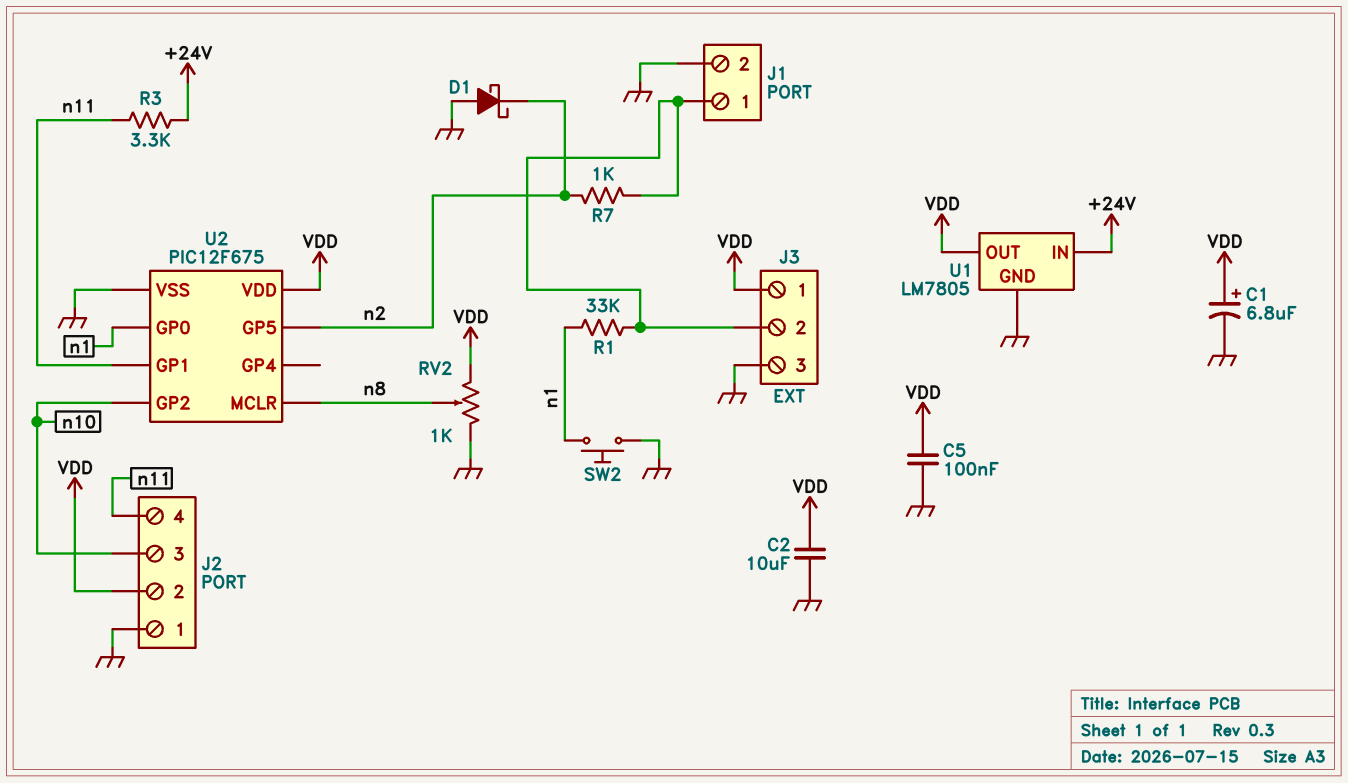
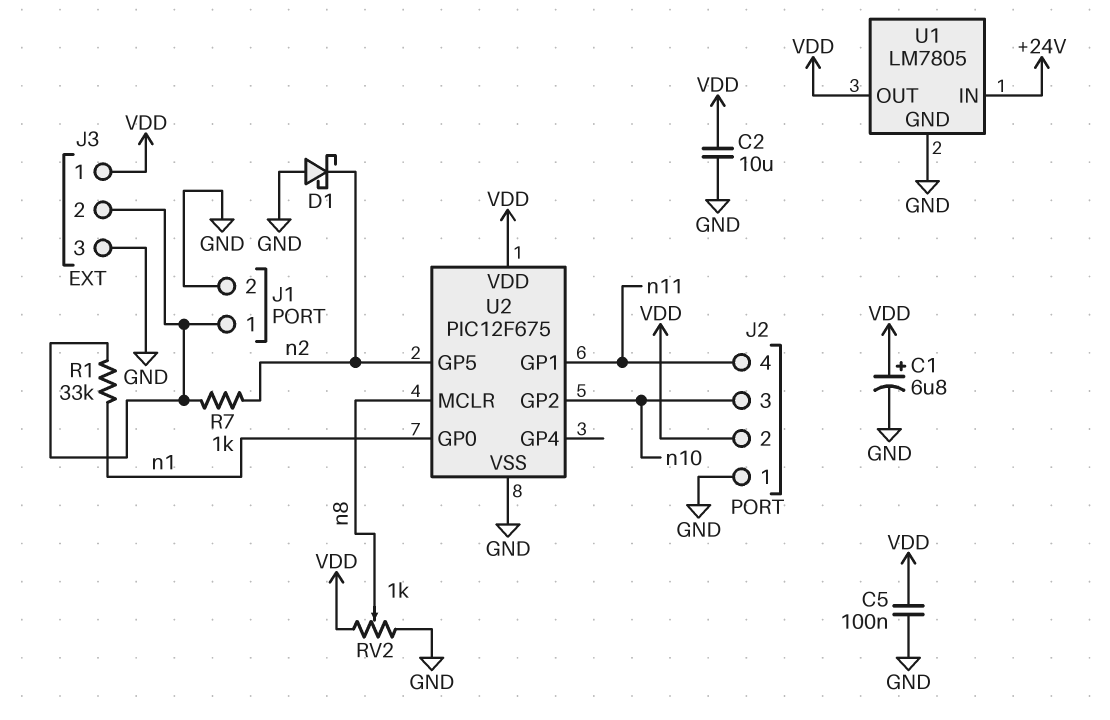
R3: 3.3k (+24V, n11) -> none
SW2: button (GND, n1) -> none

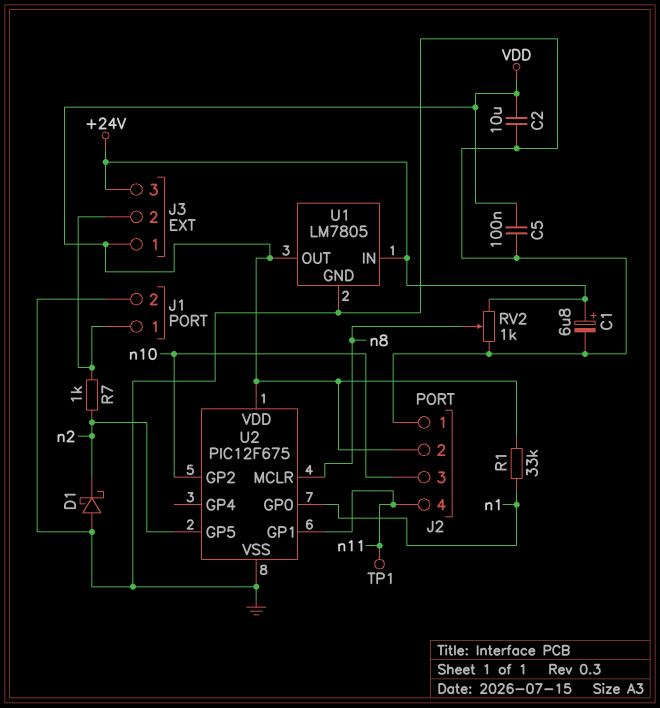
C1: 6.8uF (plus VDD, minus GND) -> 6.8uF (plus +24V, minus GND)
J3 pin 3: GND -> +24V
R1: 33k (J1/1, n1) -> 33k (VDD, n1)
RV2: 1k (GND, VDD, wiper n8) -> 1k (+24V, GND, wiper n8)
TP1: none -> test point (n11)

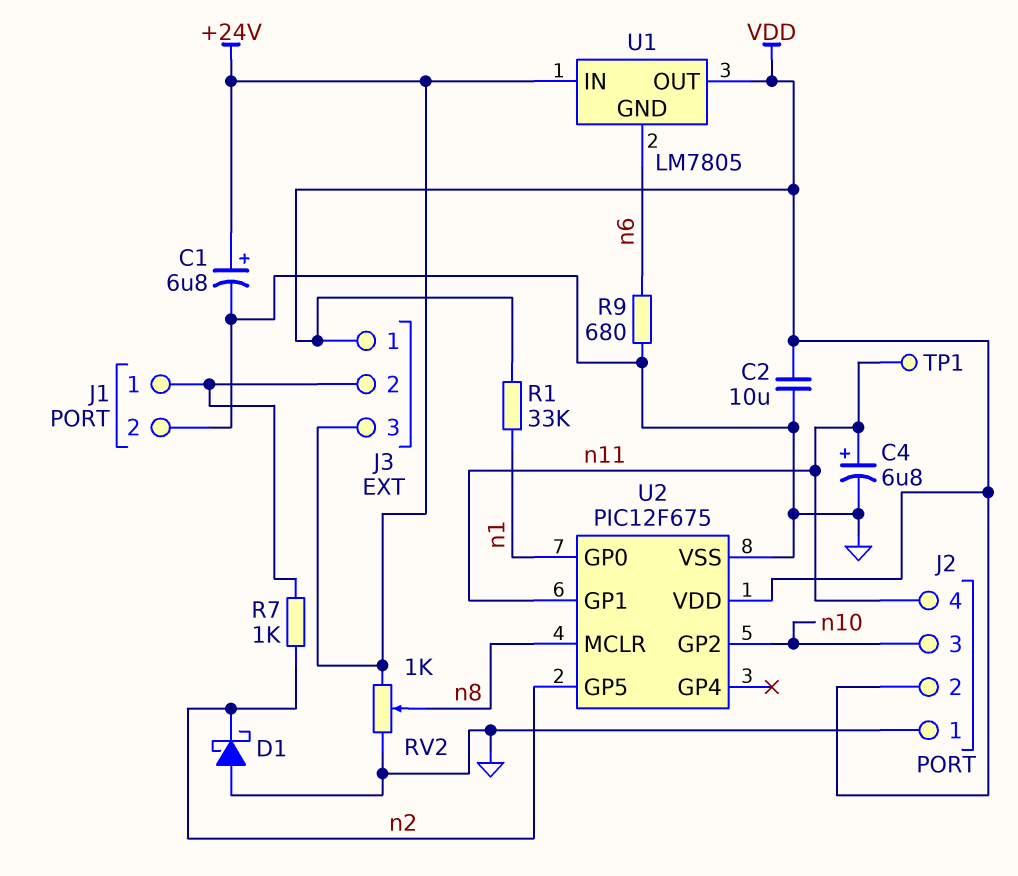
C4: none -> 6.8uF (plus n11, minus GND)
C5: 100nF (GND, VDD) -> none
R9: none -> 680 (GND, n6)
U1 pin GND: GND -> n6

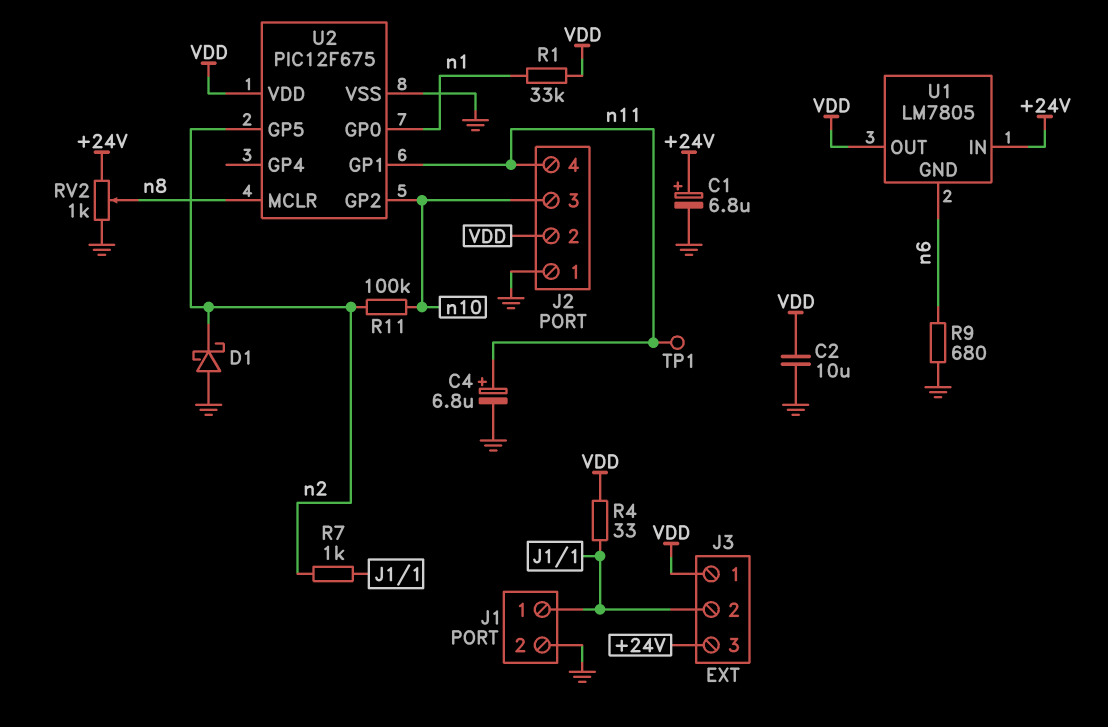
R4: none -> 33 (J1/1, VDD)
R11: none -> 100k (n2, n10)

